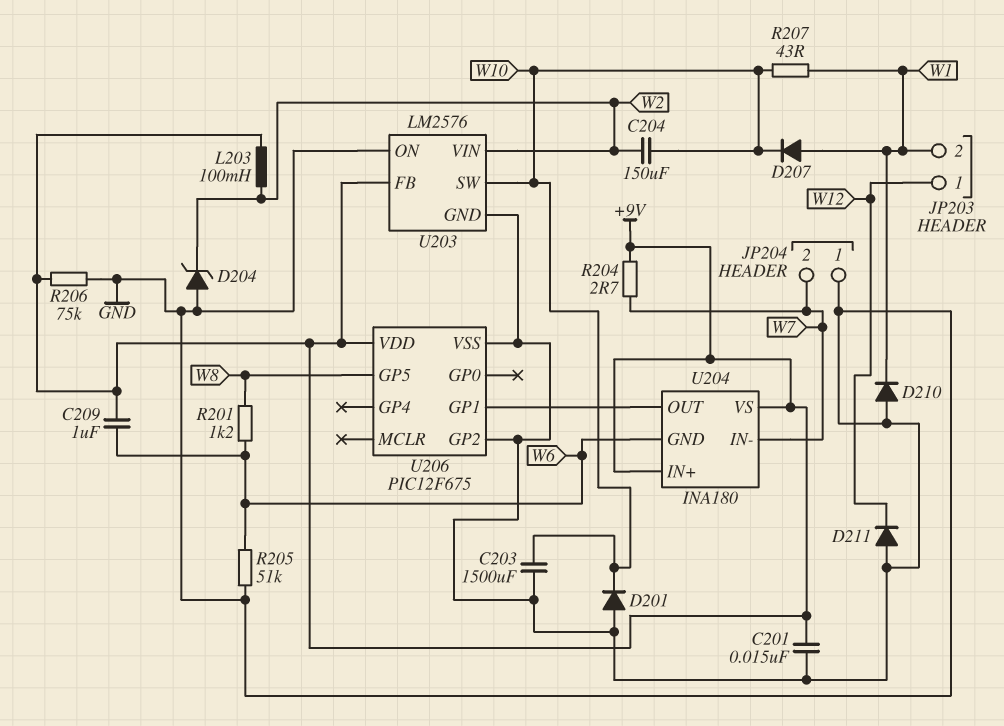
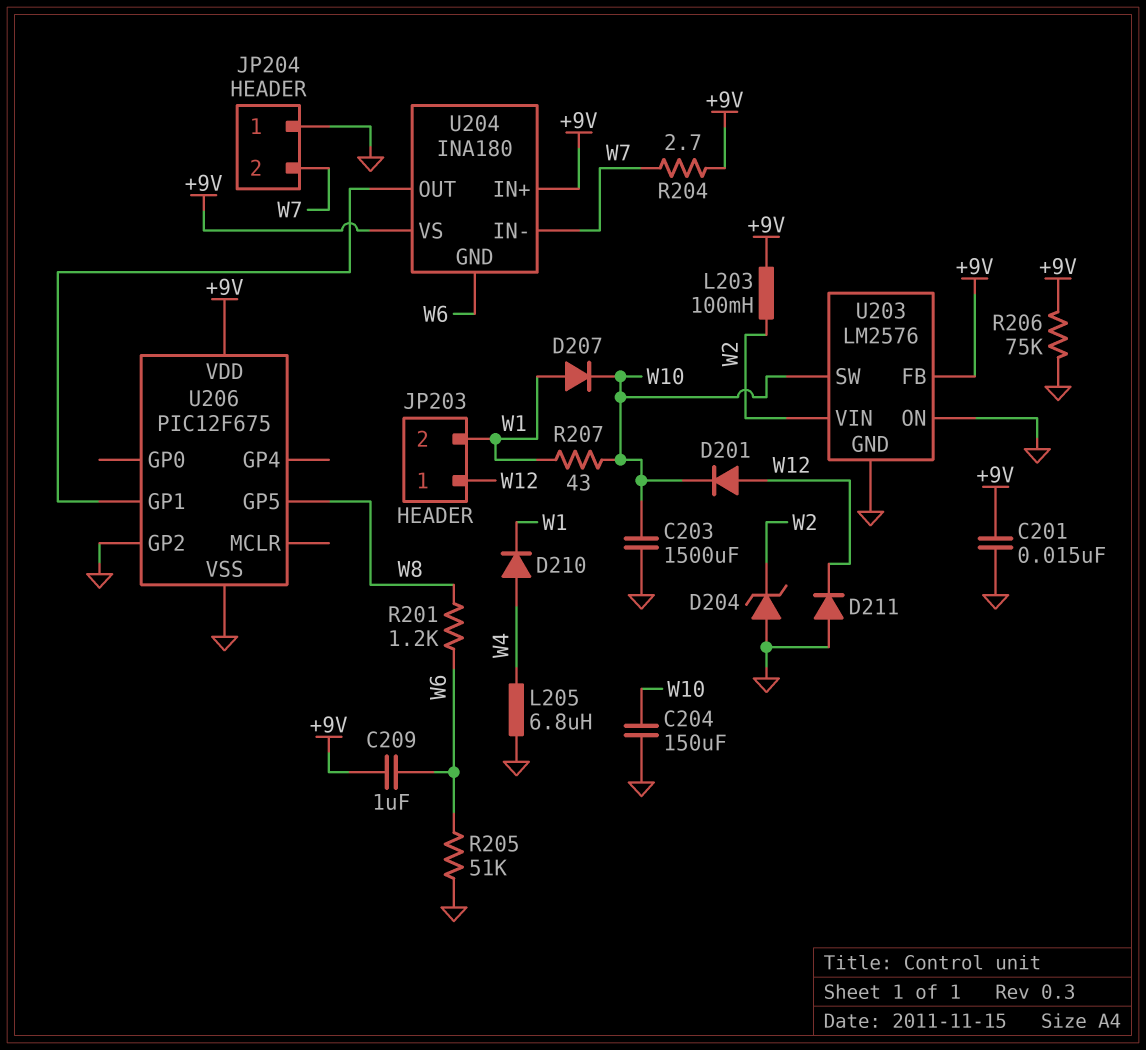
C204: 150uF (W2, W10) -> 150uF (GND, W10)
D201: diode (A GND, K W10) -> diode (A W12, K W10)
D210: diode (A GND, K W1) -> diode (A W4, K W1)
L205: none -> 6.8uH (GND, W4)

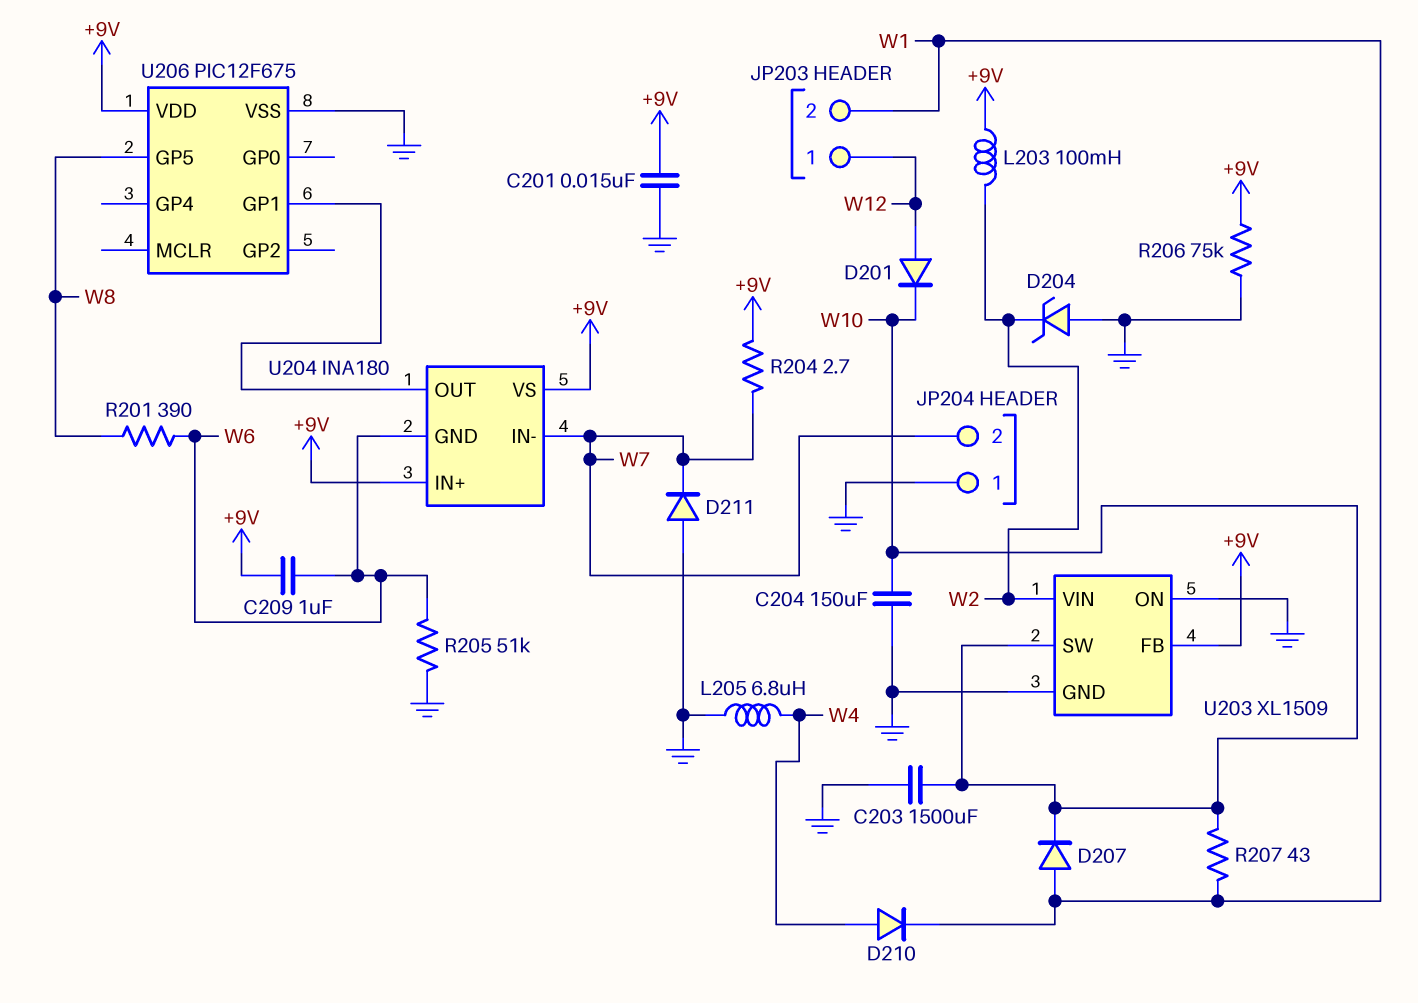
D211: diode (A GND, K W12) -> diode (A GND, K W7)
R201: 1.2k (W6, W8) -> 390 (W6, W8)
U203: LM2576 -> XL1509
U206 pin GP2: GND -> none

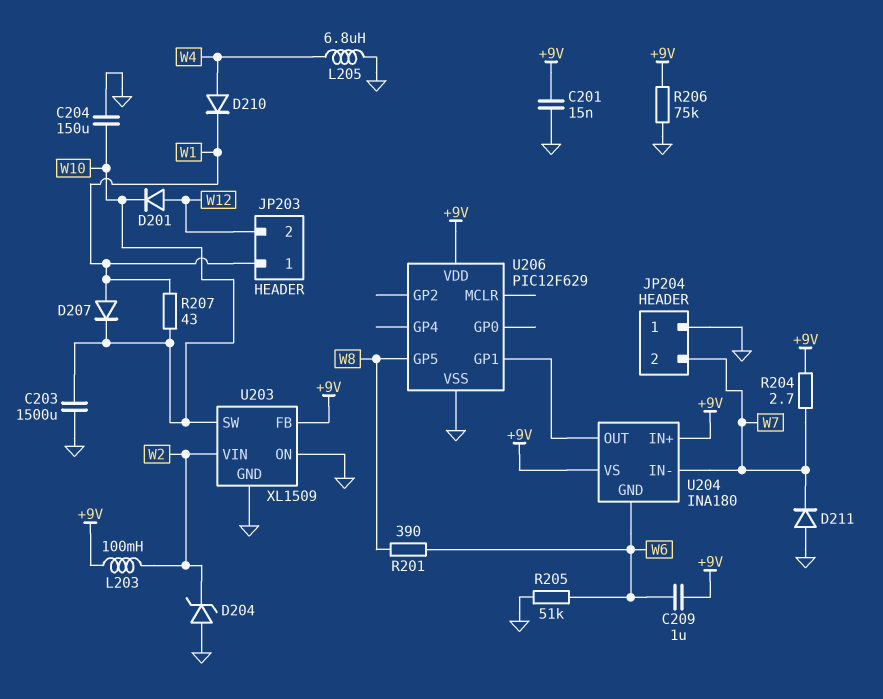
JP203 pin 1: W12 -> W1
JP203 pin 2: W1 -> W12
U206: PIC12F675 -> PIC12F629

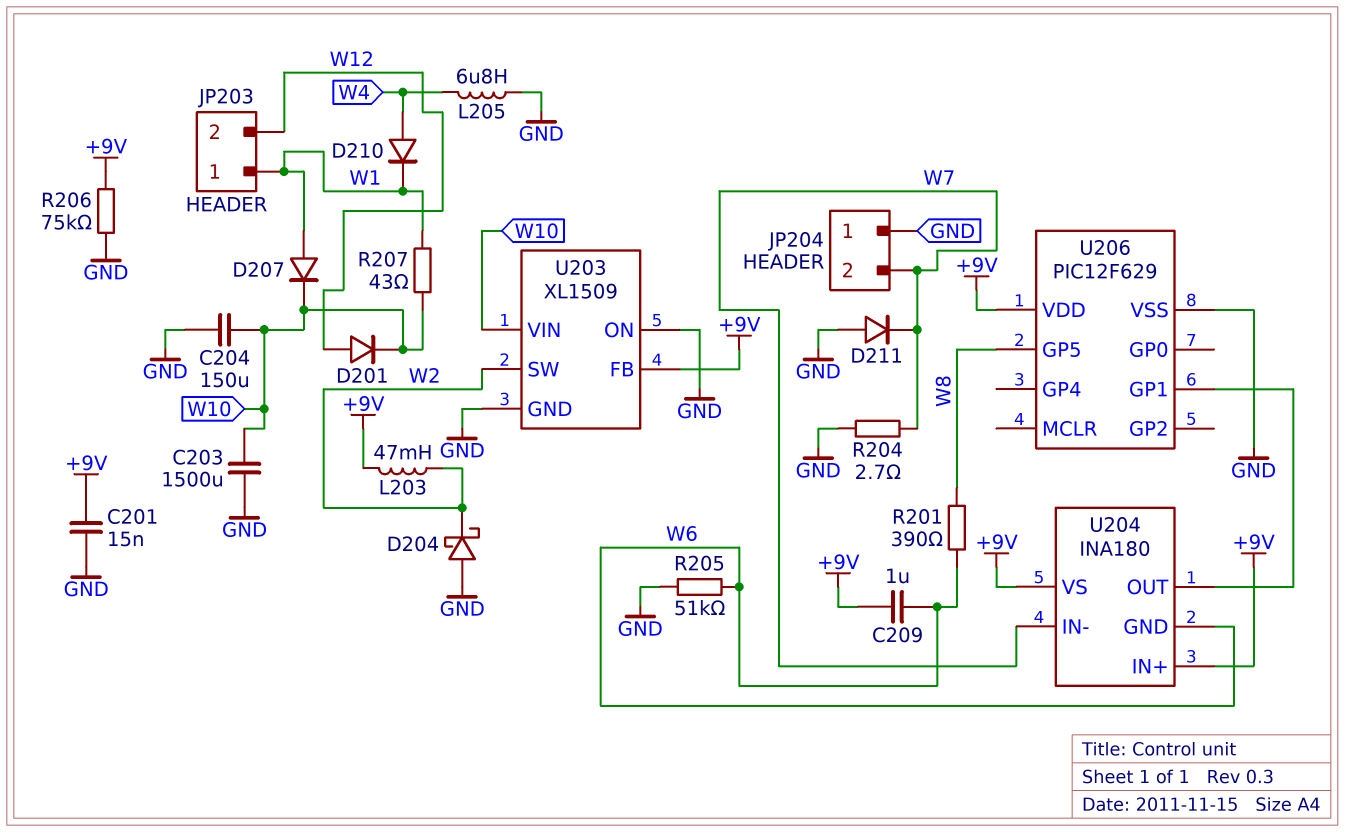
D204: zener (A GND, K W2) -> schottky (A GND, K W2)
L203: 100mH (+9V, W2) -> 47mH (+9V, W2)
R204: 2.7 (+9V, W7) -> 2.7 (GND, W7)
U203 pin SW: W10 -> W2
U203 pin VIN: W2 -> W10

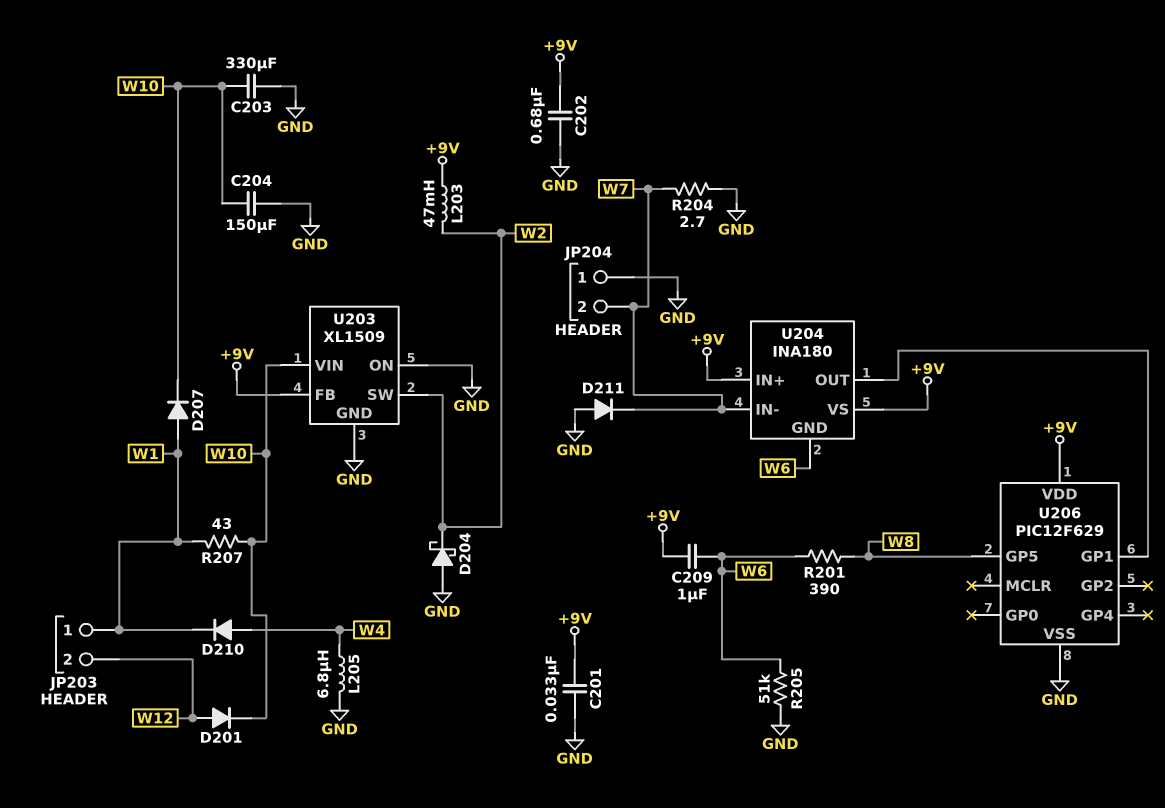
C201: 15nF (+9V, GND) -> 33nF (+9V, GND)
C202: none -> 680nF (+9V, GND)
C203: 1500uF (GND, W10) -> 330uF (GND, W10)
R206: 75k (+9V, GND) -> none

